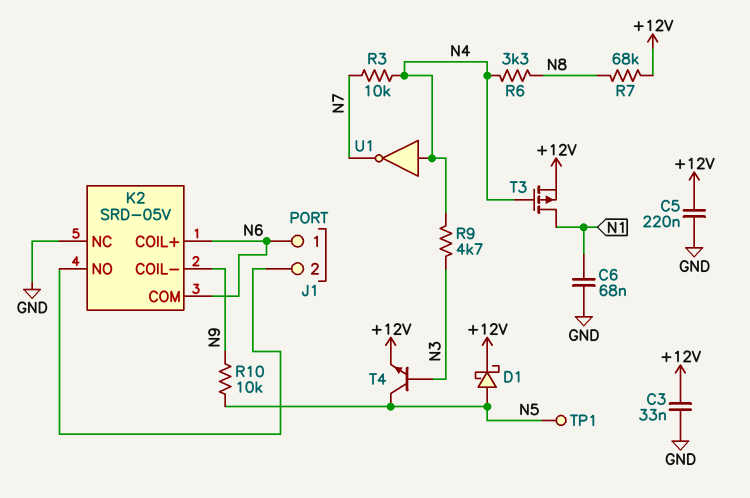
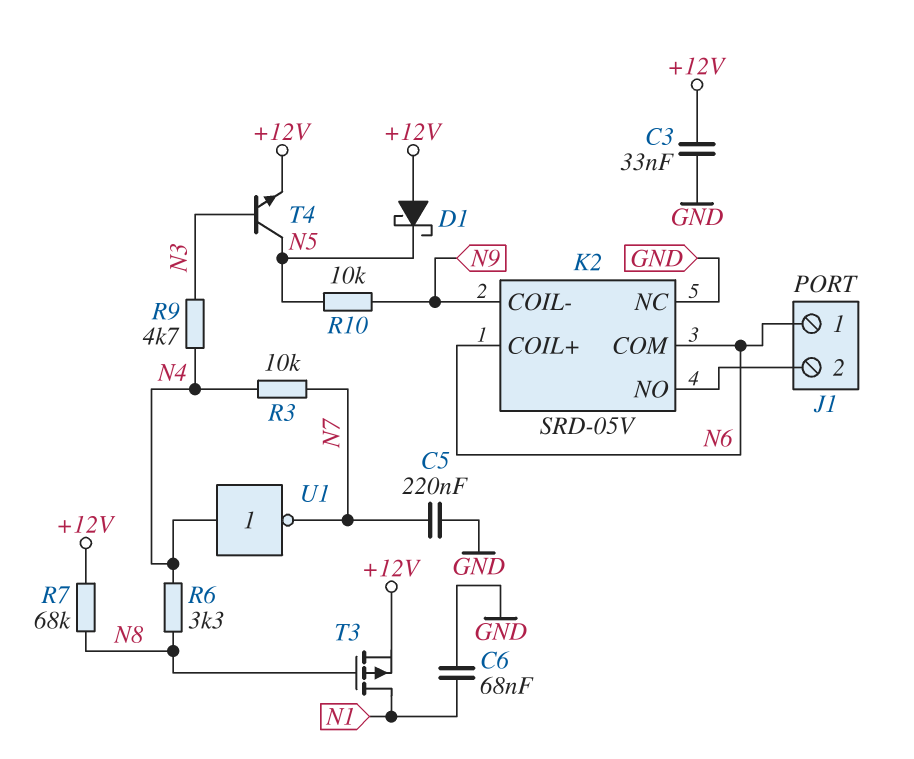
C5: 220nF (+12V, GND) -> 220nF (GND, N7)
D1: schottky (A N5, K +12V) -> schottky (A +12V, K N5)
T3: PMOS (G N4, D N1, S +12V) -> PMOS (G N8, D N1, S +12V)
TP1: test point (N5) -> none

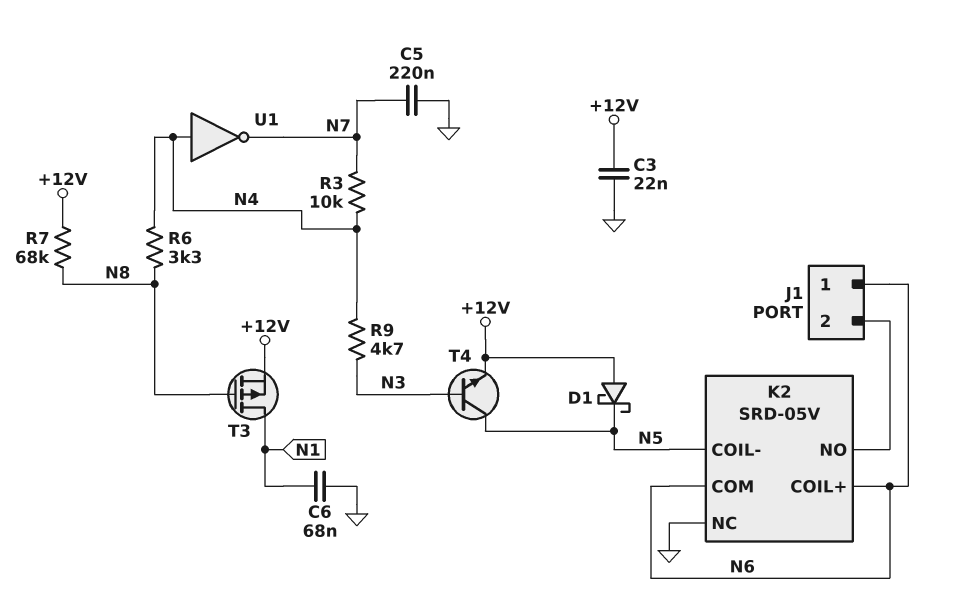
C3: 33nF (+12V, GND) -> 22nF (+12V, GND)
K2 pin COIL-: N9 -> N5
R10: 10k (N5, N9) -> none

